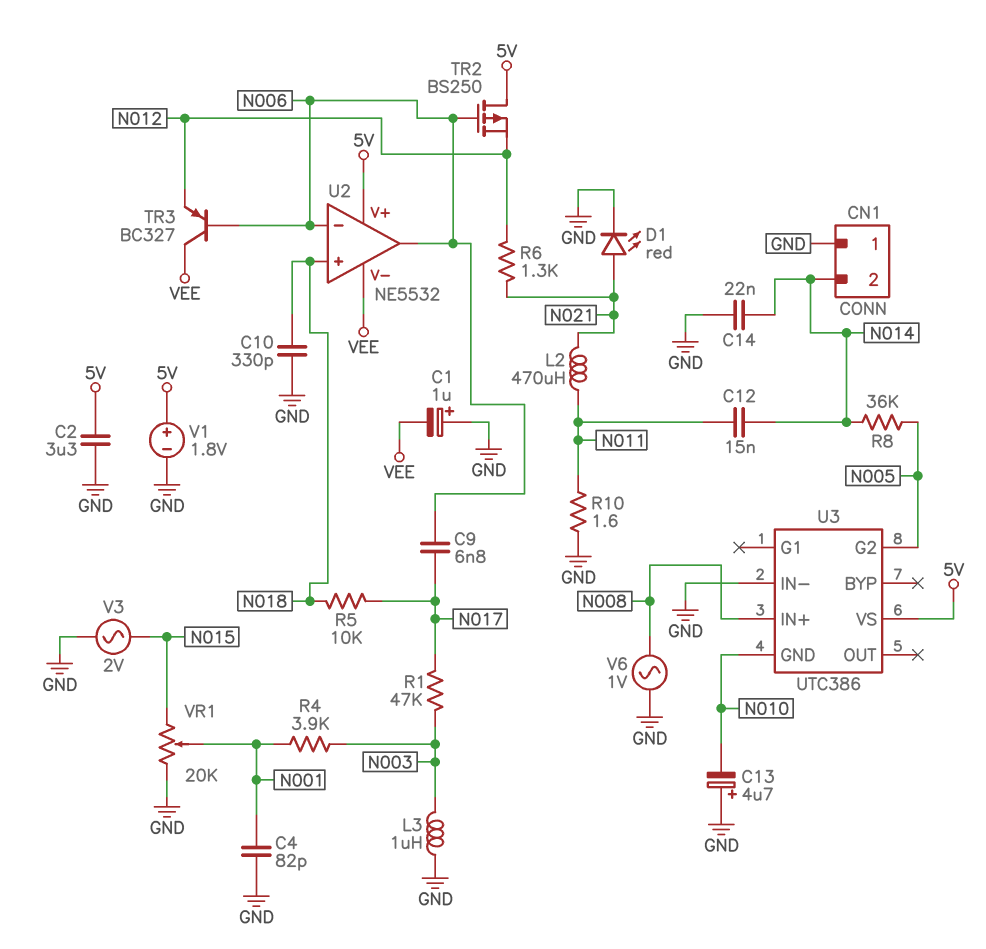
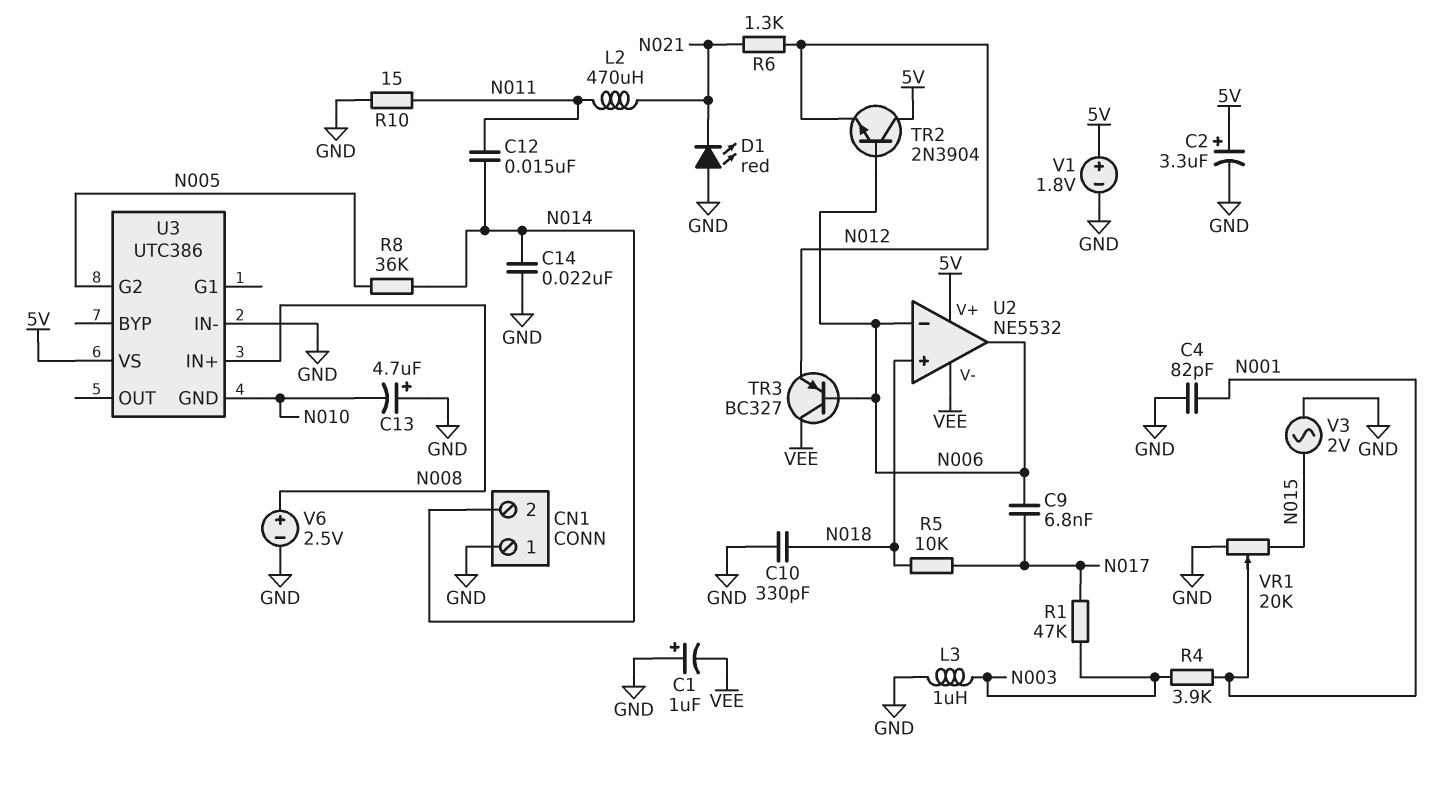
C2: 3.3uF (5V, GND) -> 3.3uF (plus 5V, minus GND)
D1: LED red (A N021, K GND) -> LED red (A GND, K N021)
R10: 1.6 (GND, N011) -> 15 (GND, N011)
TR2: PMOS BS250 (G N006, D 5V, S N012) -> NPN 2N3904 (B N006, C 5V, E N012)
V6: AC 1V (GND, N008) -> 2.5V (plus N008, minus GND)

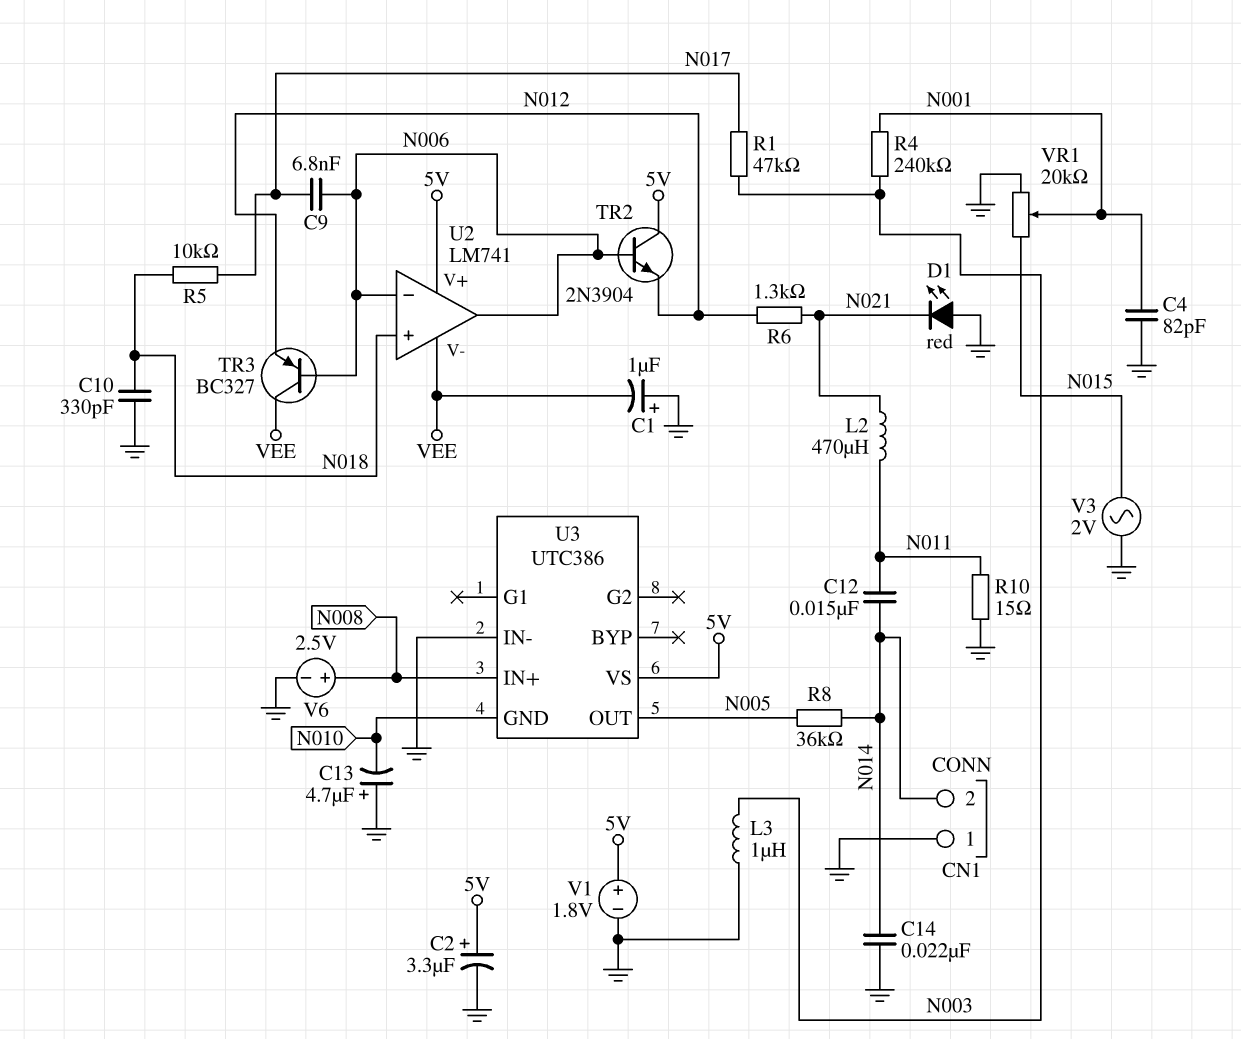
R4: 3.9k (N001, N003) -> 240k (N001, N003)
U2: NE5532 -> LM741
U3 pin G2: N005 -> none
U3 pin OUT: none -> N005

